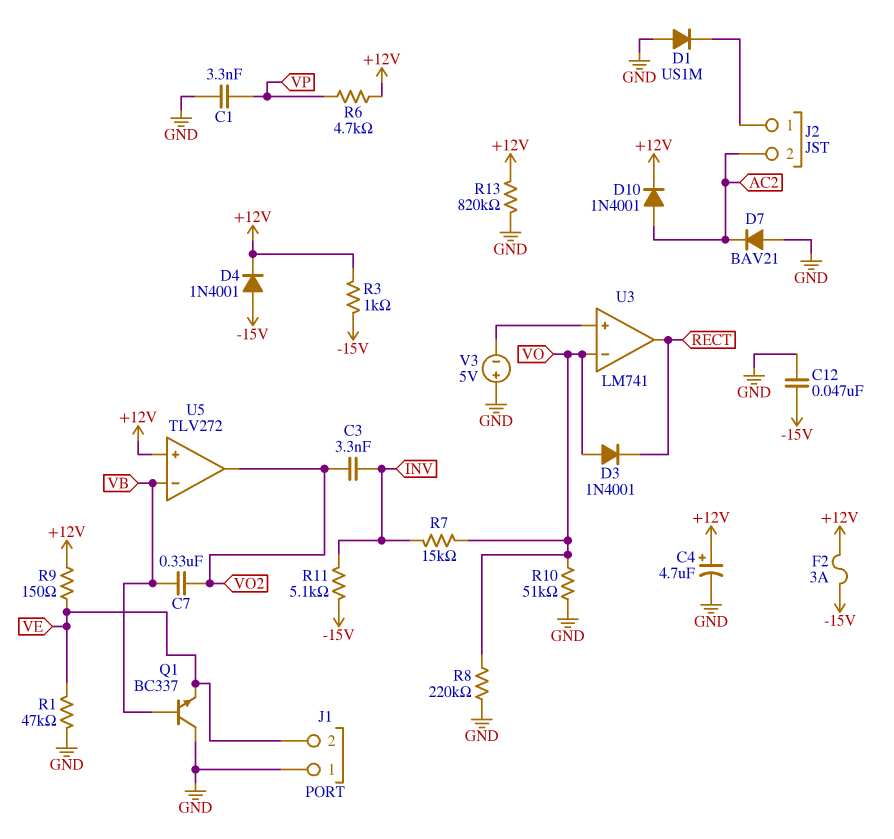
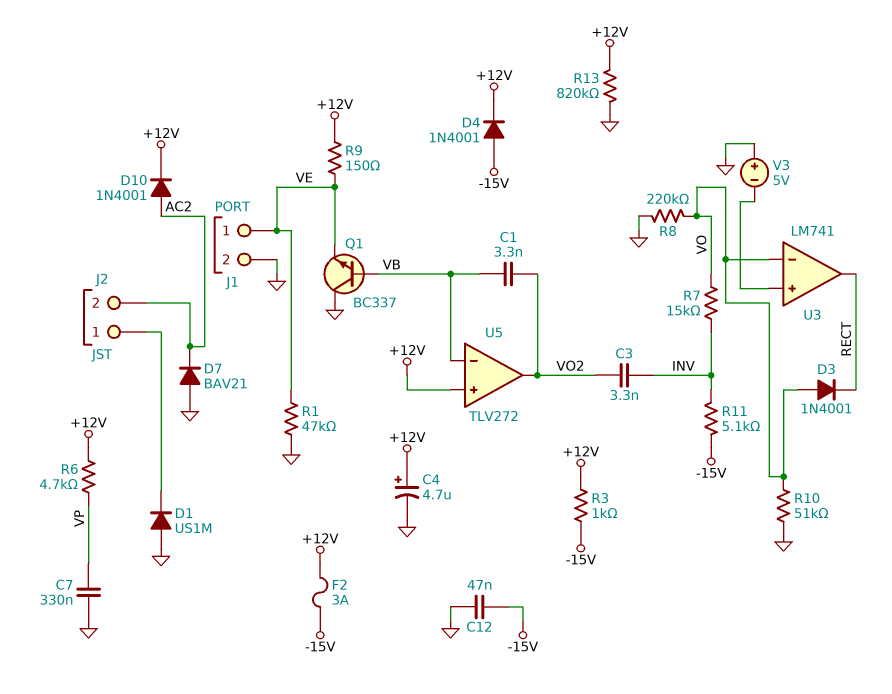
C1: 3.3nF (GND, VP) -> 3.3nF (VB, VO2)
C7: 330nF (VB, VO2) -> 330nF (GND, VP)
J1 pin 1: GND -> VE
J1 pin 2: VE -> GND

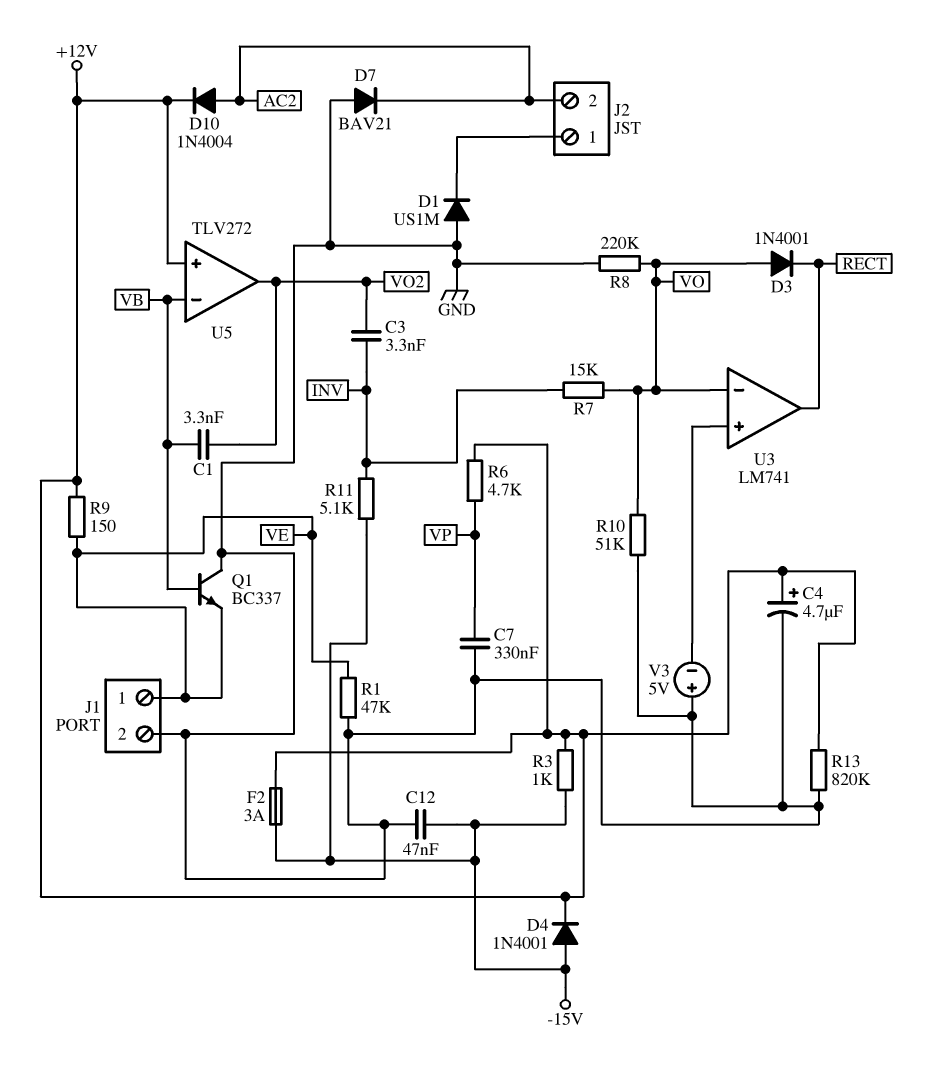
D10: diode 1N4001 (A AC2, K +12V) -> diode 1N4004 (A AC2, K +12V)

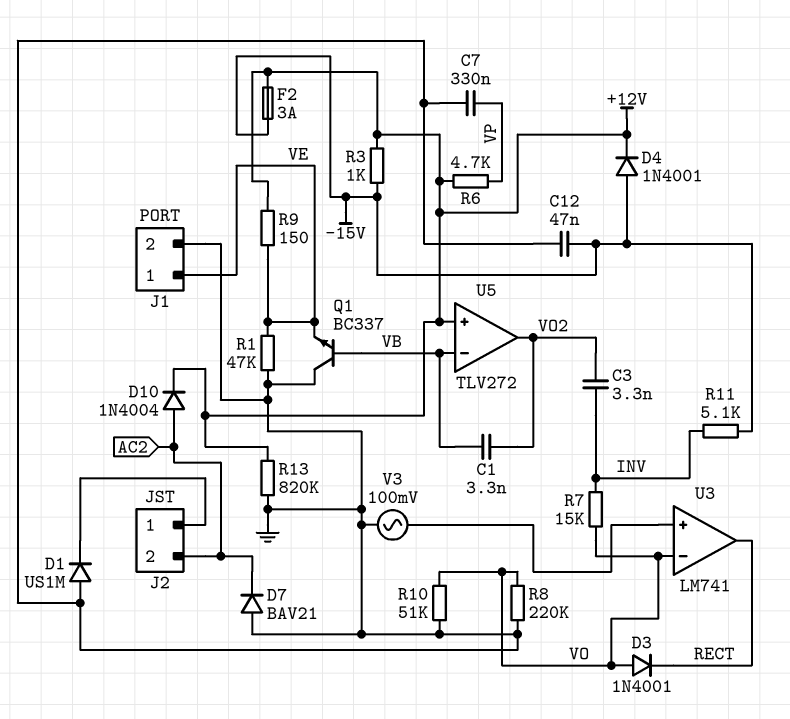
C4: 4.7uF (plus +12V, minus GND) -> none
V3: 5V (plus GND, minus U3/in+) -> AC 100mV (GND, U3/in+)

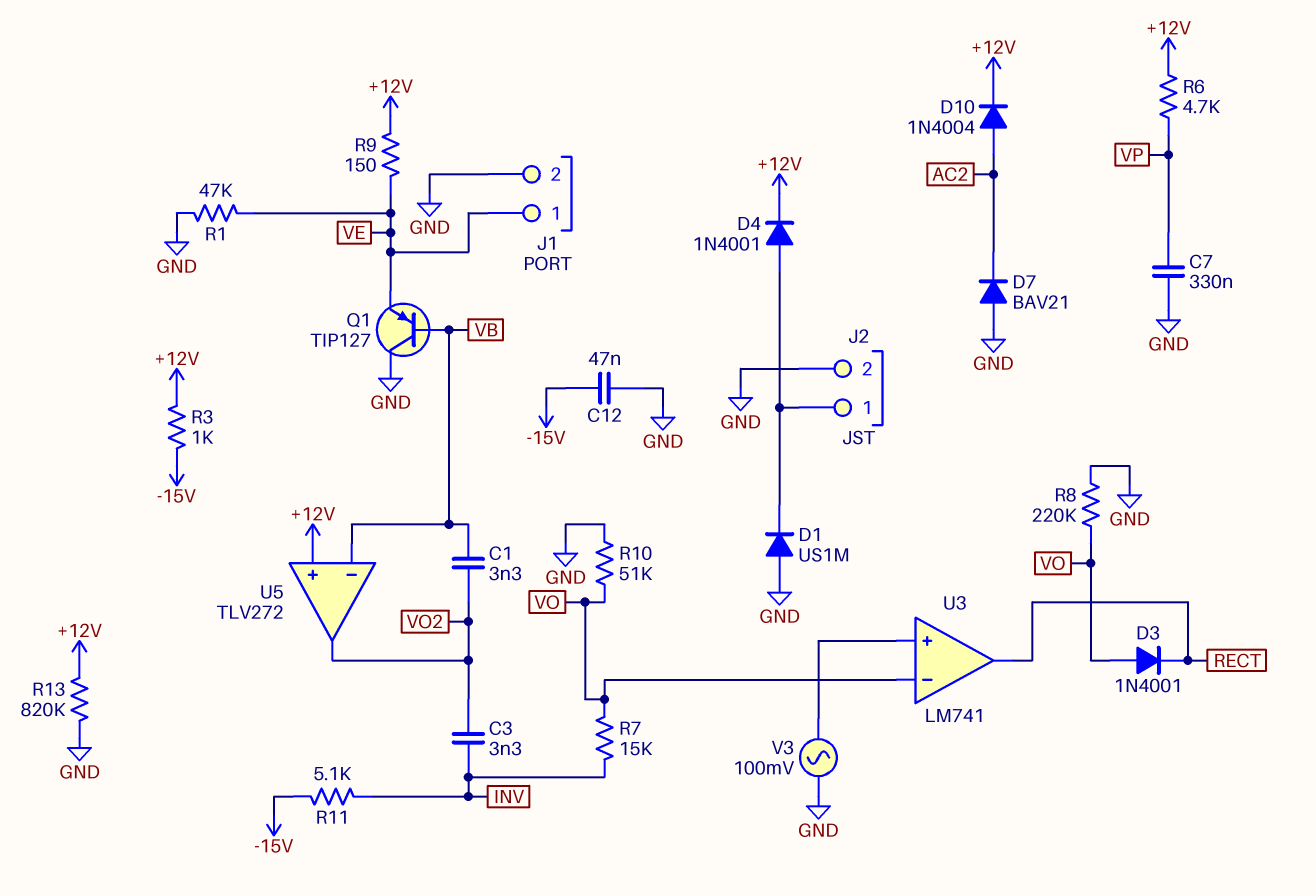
D4: diode 1N4001 (A -15V, K +12V) -> diode 1N4001 (A J2/1, K +12V)
F2: 3A (+12V, -15V) -> none
J2 pin 2: AC2 -> GND
Q1: NPN BC337 (B VB, C GND, E VE) -> PNP TIP127 (B VB, C GND, E VE)

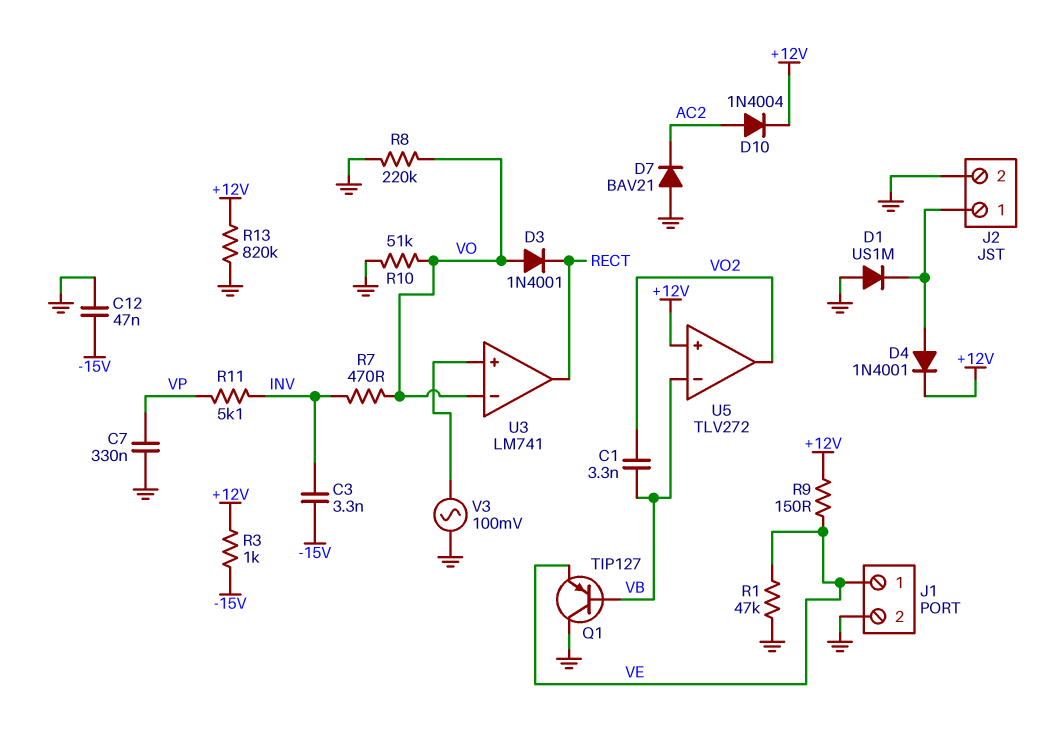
C3: 3.3nF (INV, VO2) -> 3.3nF (-15V, INV)
R6: 4.7k (+12V, VP) -> none
R7: 15k (INV, VO) -> 470 (INV, VO)
R11: 5.1k (-15V, INV) -> 5.1k (INV, VP)

